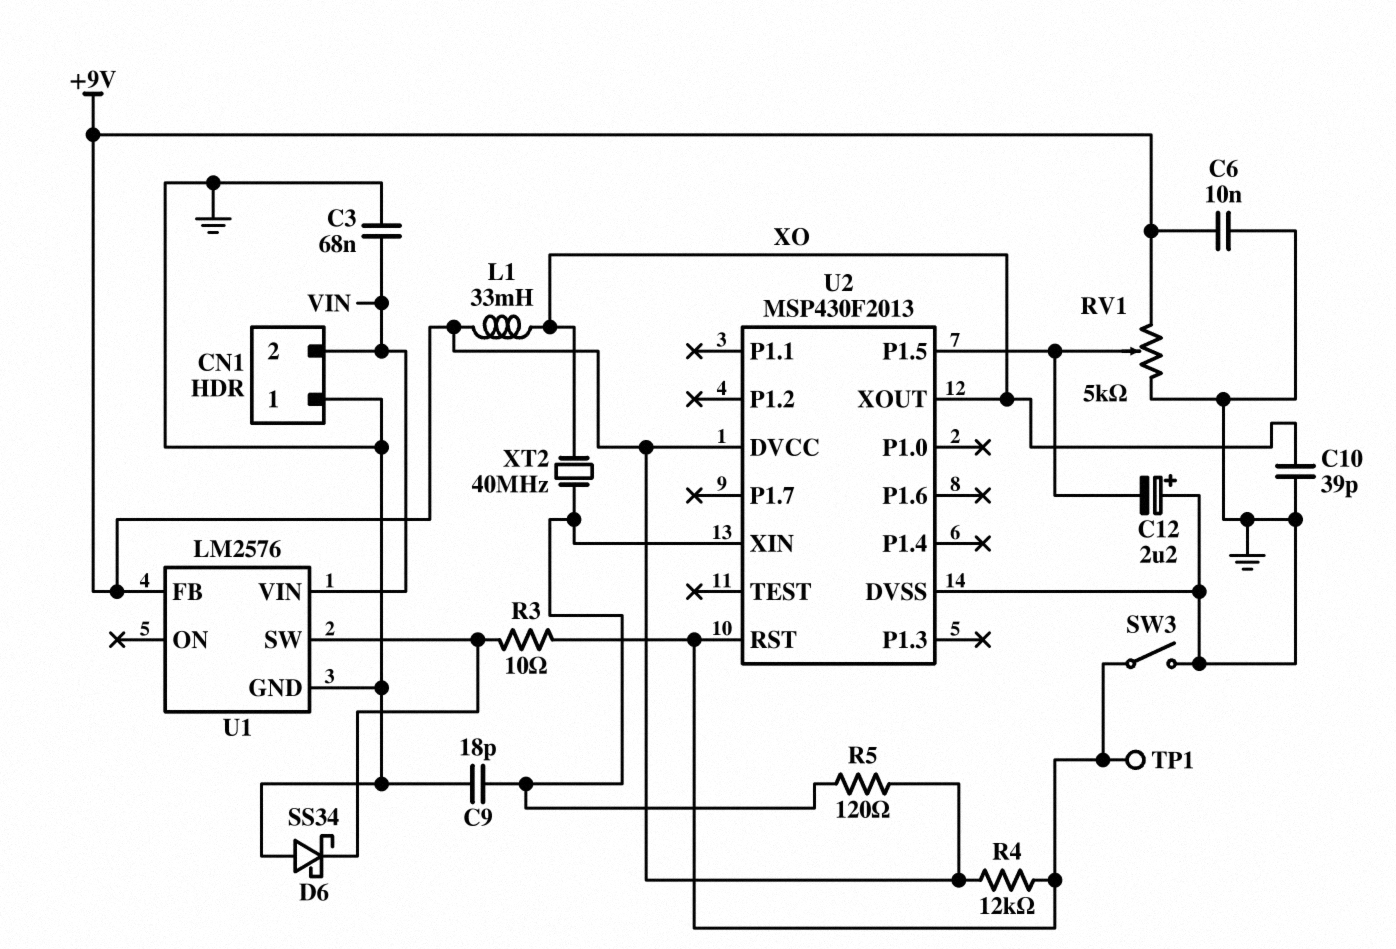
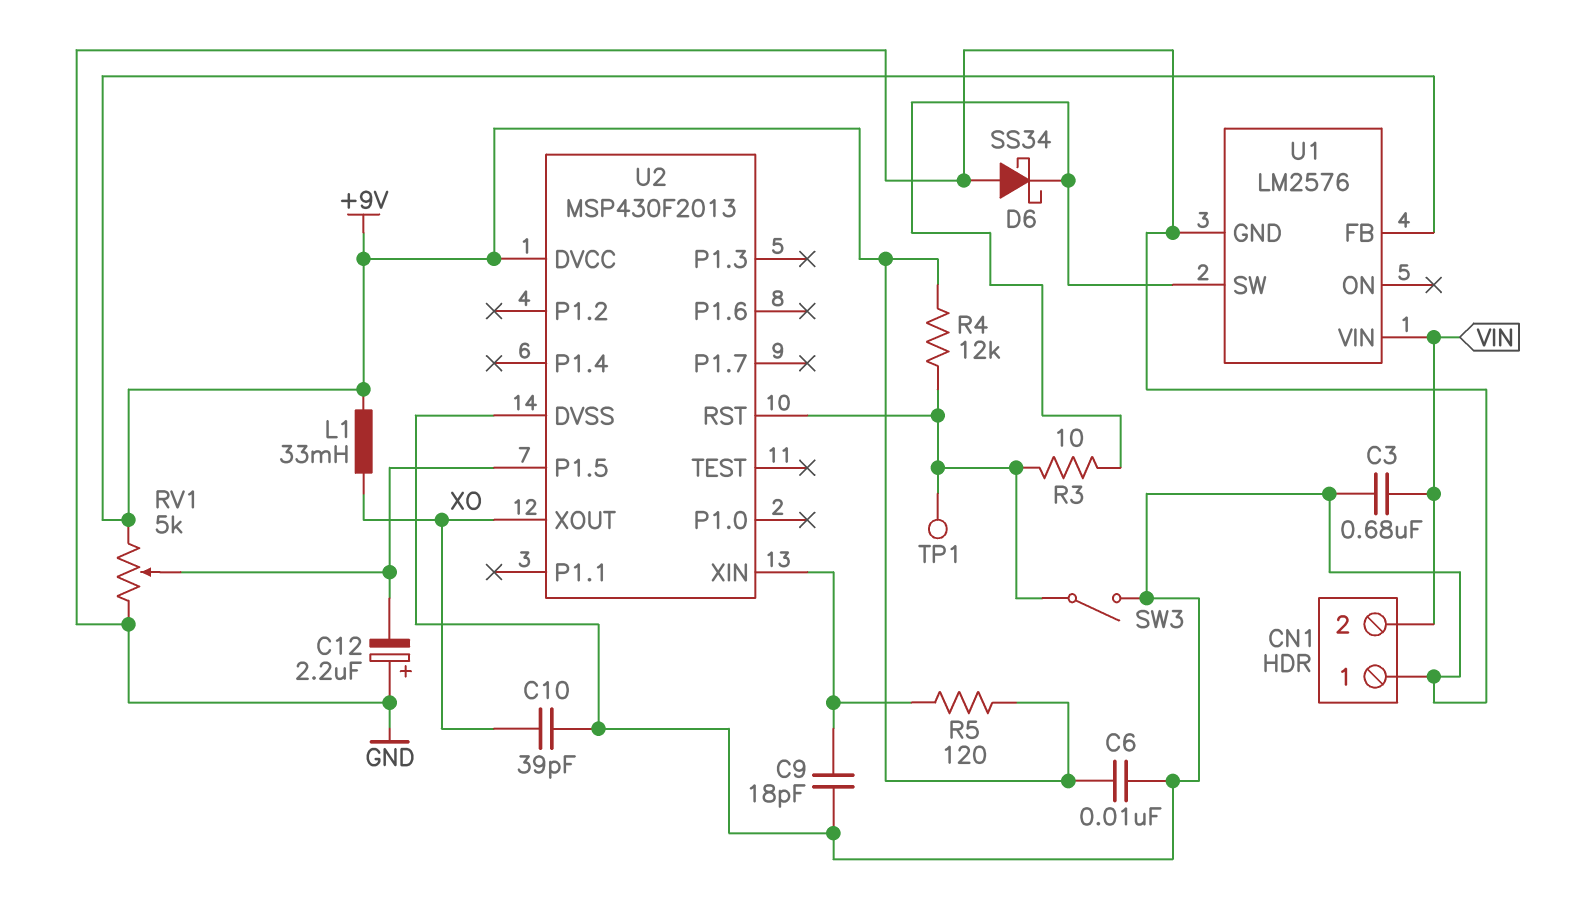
C3: 68nF (GND, VIN) -> 680nF (GND, VIN)
XT2: 40MHz (U2/XIN, XO) -> none

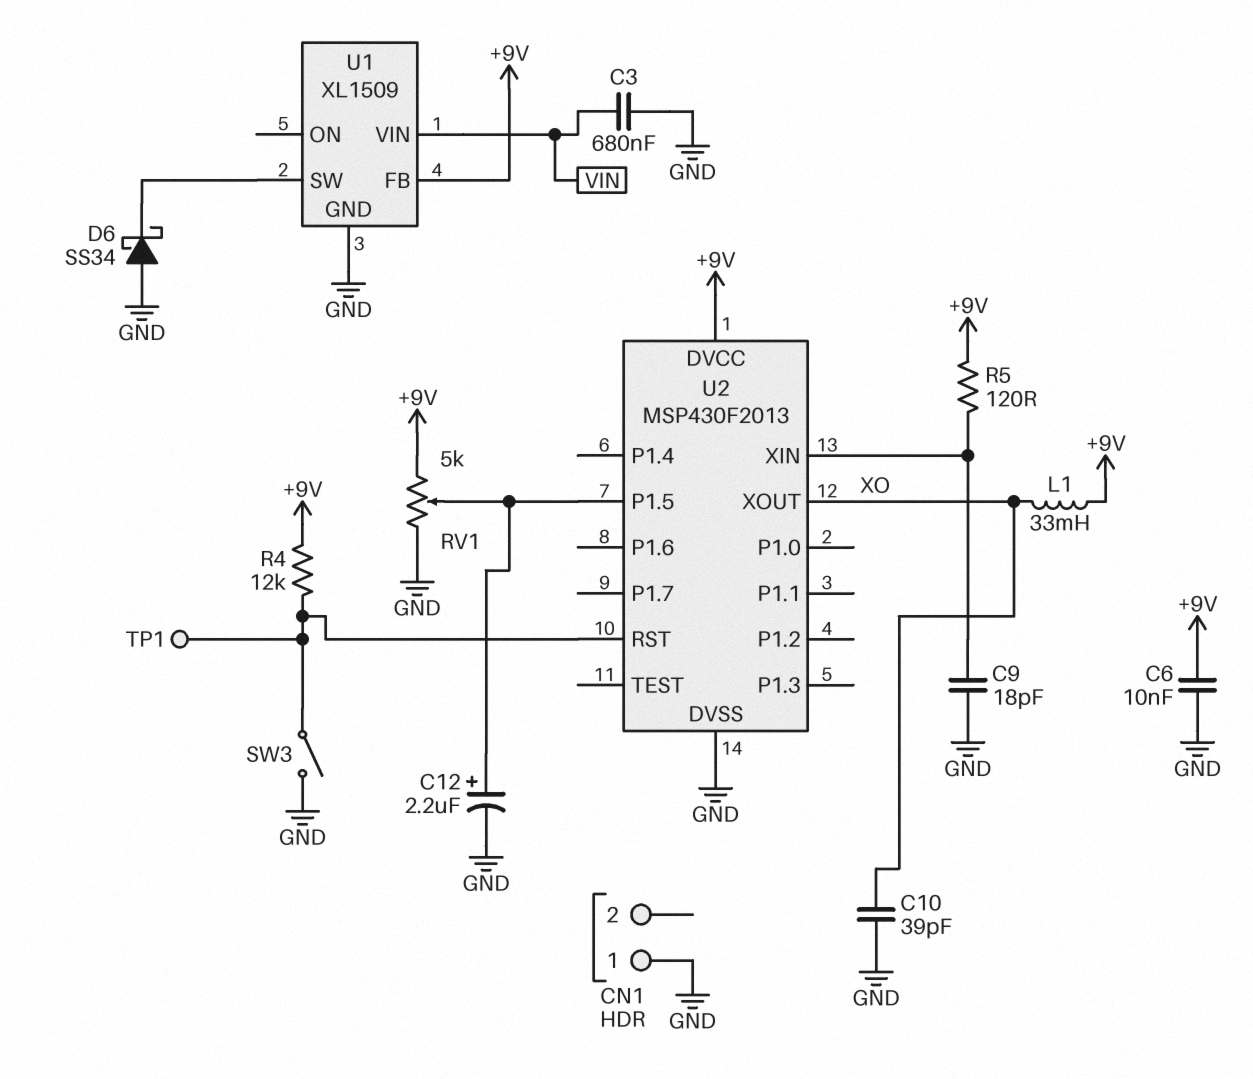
C12: 2.2uF (plus GND, minus U2/P1.5) -> 2.2uF (plus U2/P1.5, minus GND)
CN1 pin 2: VIN -> none
R3: 10 (U1/SW, U2/RST) -> none
U1: LM2576 -> XL1509

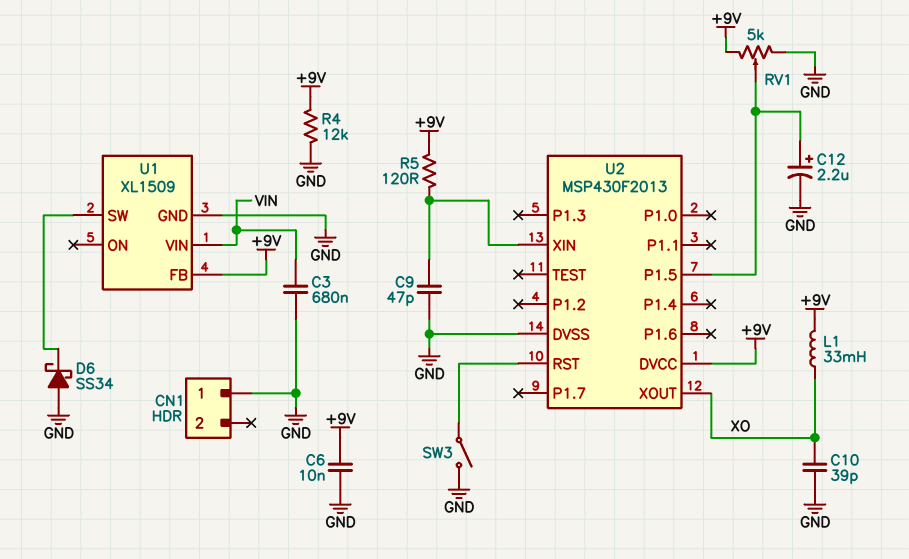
C9: 18pF (GND, U2/XIN) -> 47pF (GND, U2/XIN)
R4: 12k (+9V, U2/RST) -> 12k (+9V, GND)
TP1: test point (U2/RST) -> none

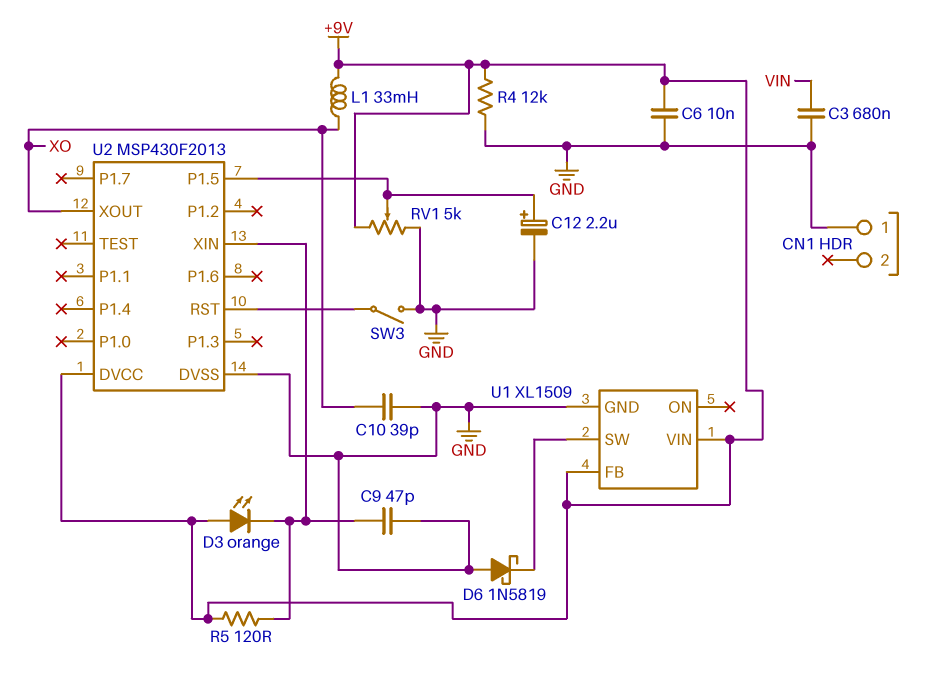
D3: none -> LED orange (A +9V, K U2/XIN)
D6: schottky SS34 (A GND, K U1/SW) -> schottky 1N5819 (A GND, K U1/SW)
U1 pin VIN: VIN -> +9V

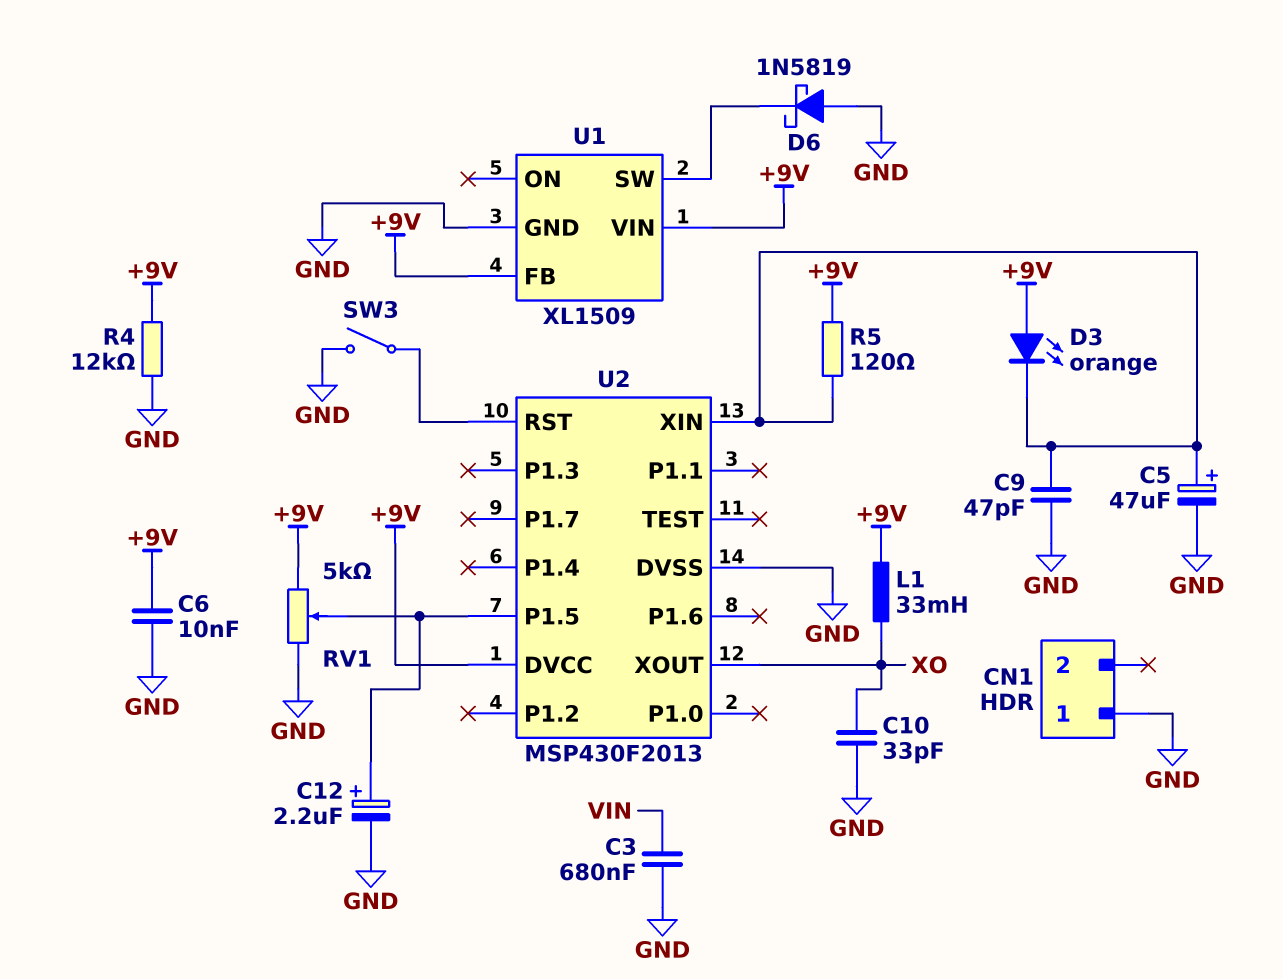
C5: none -> 47uF (plus U2/XIN, minus GND)
C10: 39pF (GND, XO) -> 33pF (GND, XO)

